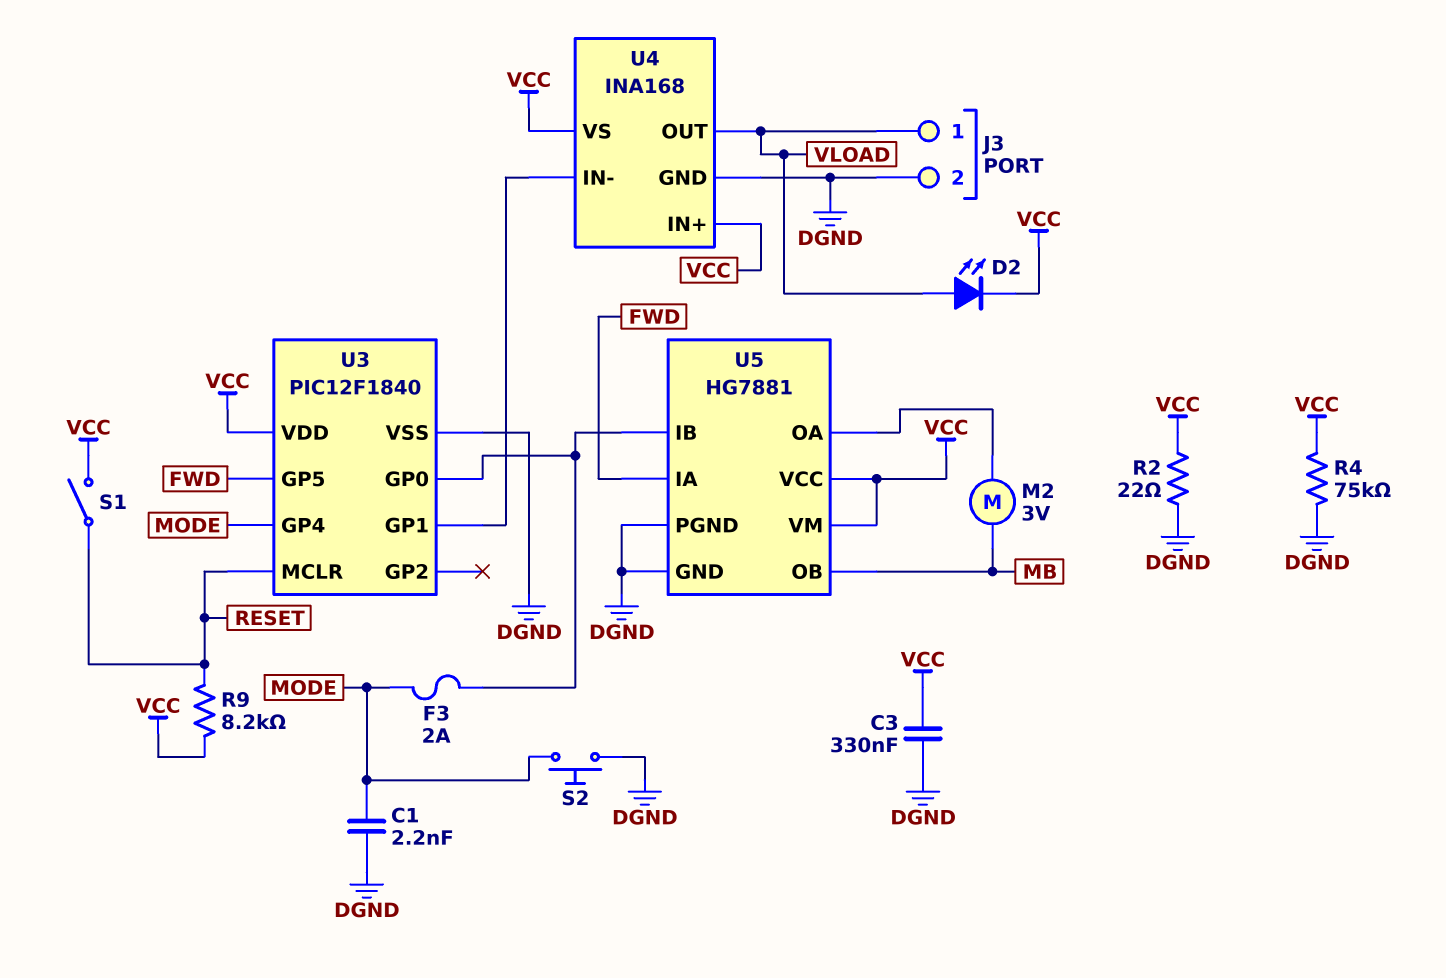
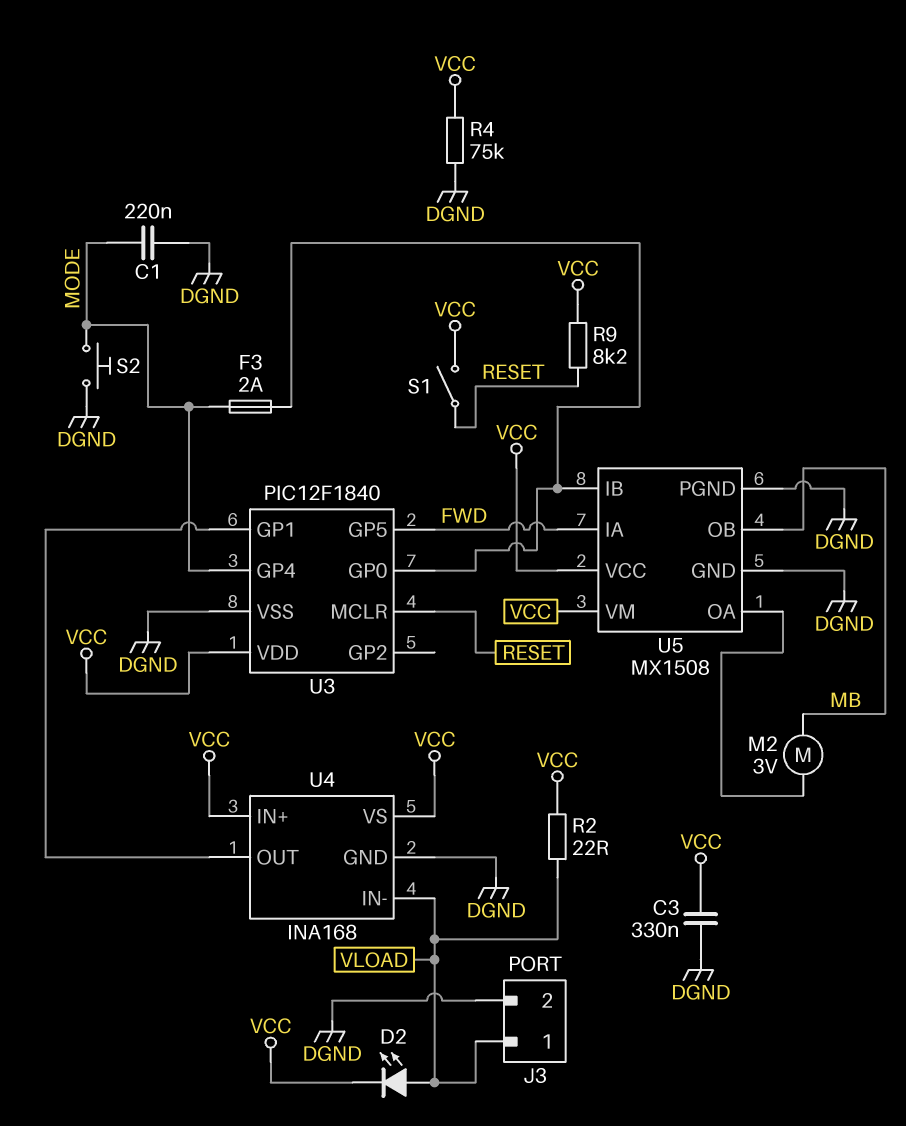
C1: 2.2nF (DGND, MODE) -> 220nF (DGND, MODE)
R2: 22 (DGND, VCC) -> 22 (VCC, VLOAD)
U4 pin IN-: U3/GP1 -> VLOAD
U4 pin OUT: VLOAD -> U3/GP1
U5: HG7881 -> MX1508

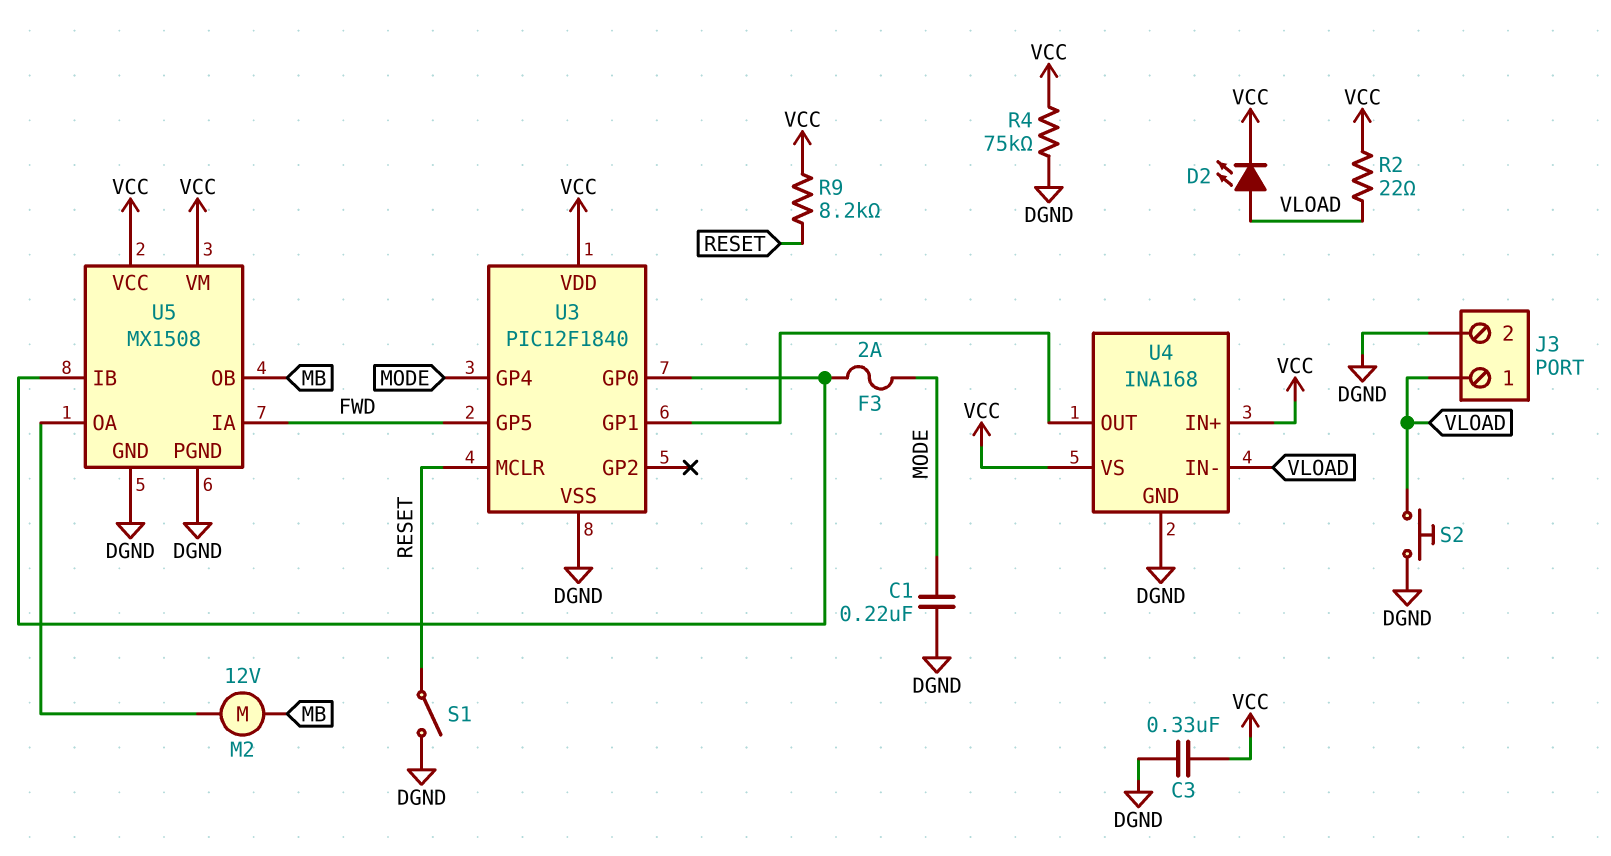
M2: motor 3V (MB, U5/OA) -> motor 12V (MB, U5/OA)
S1: switch (RESET, VCC) -> switch (DGND, RESET)
S2: button (DGND, MODE) -> button (DGND, VLOAD)

